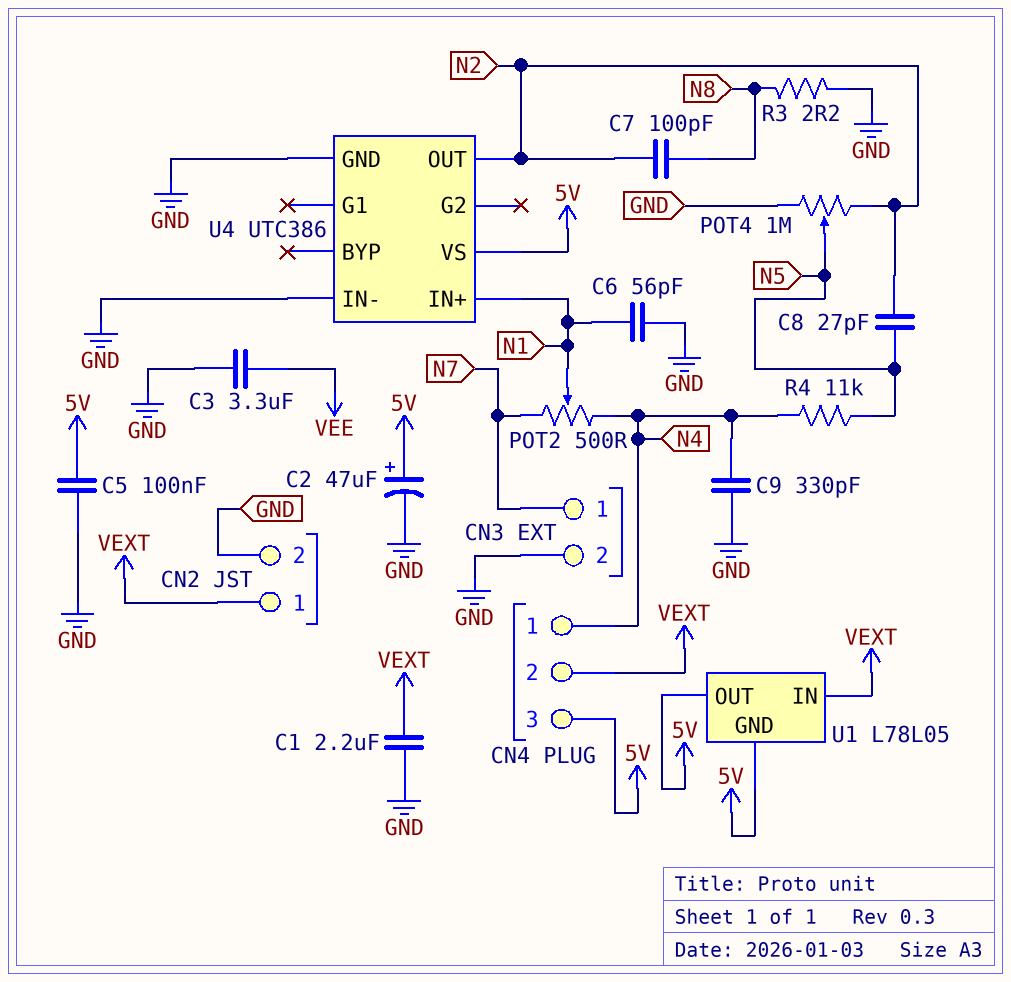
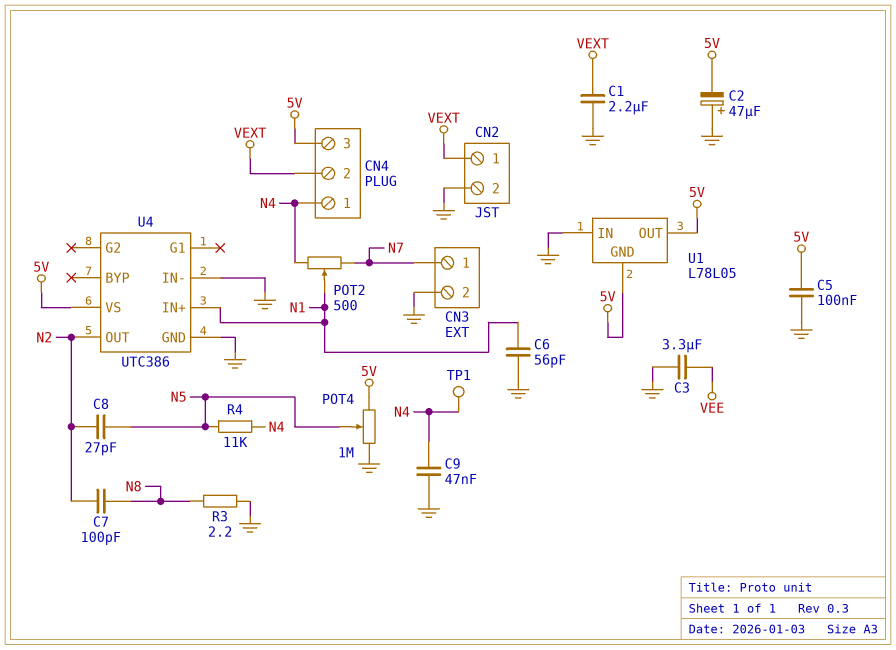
C2: 47uF (plus 5V, minus GND) -> 47uF (plus GND, minus 5V)
C9: 330pF (GND, N4) -> 47nF (GND, N4)
POT4: 1M (GND, N2, wiper N5) -> 1M (5V, GND, wiper N5)
TP1: none -> test point (N4)
U1 pin IN: VEXT -> GND

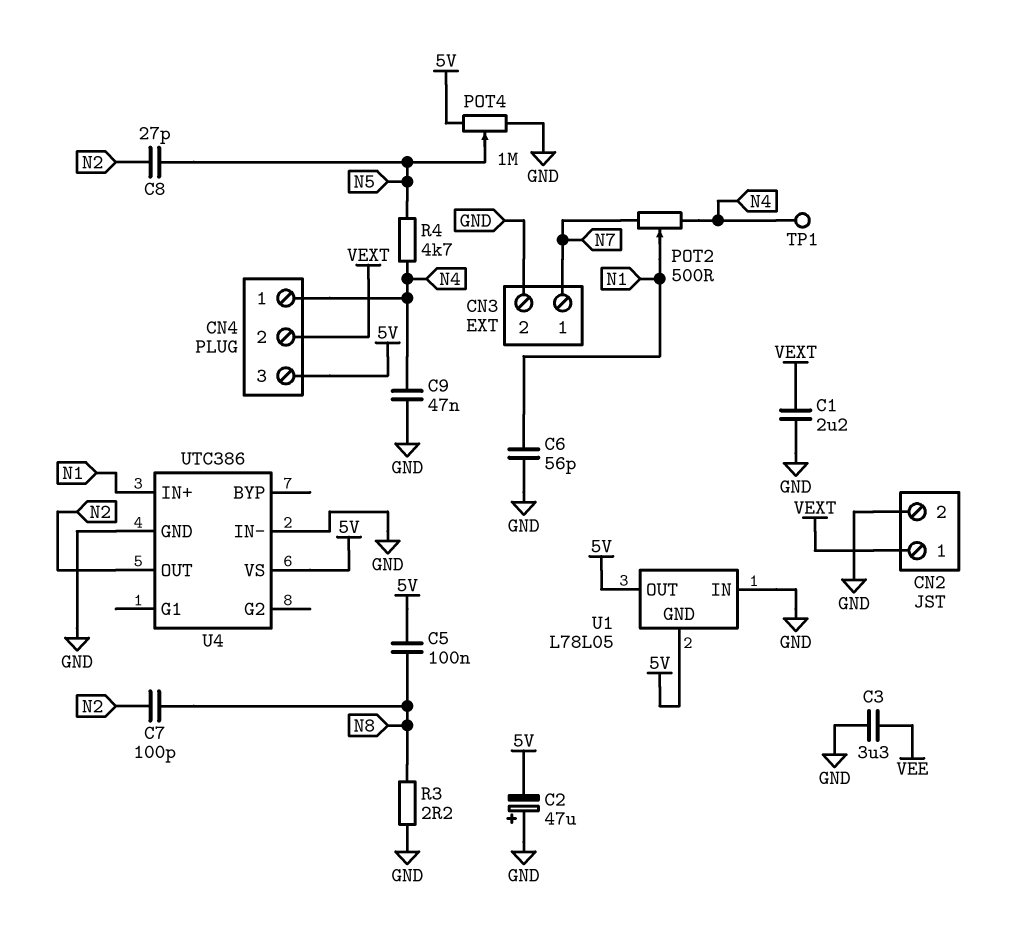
C5: 100nF (5V, GND) -> 100nF (5V, N8)
R4: 11k (N4, N5) -> 4.7k (N4, N5)

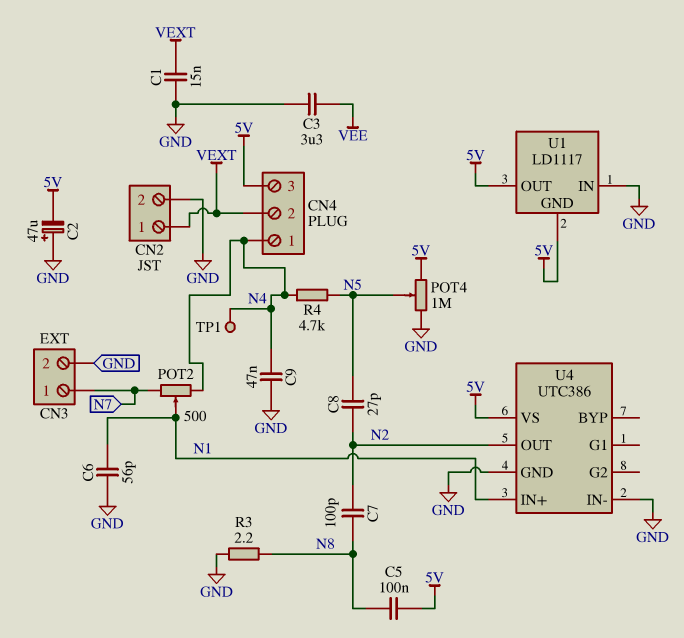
C1: 2.2uF (GND, VEXT) -> 15nF (GND, VEXT)
U1: L78L05 -> LD1117

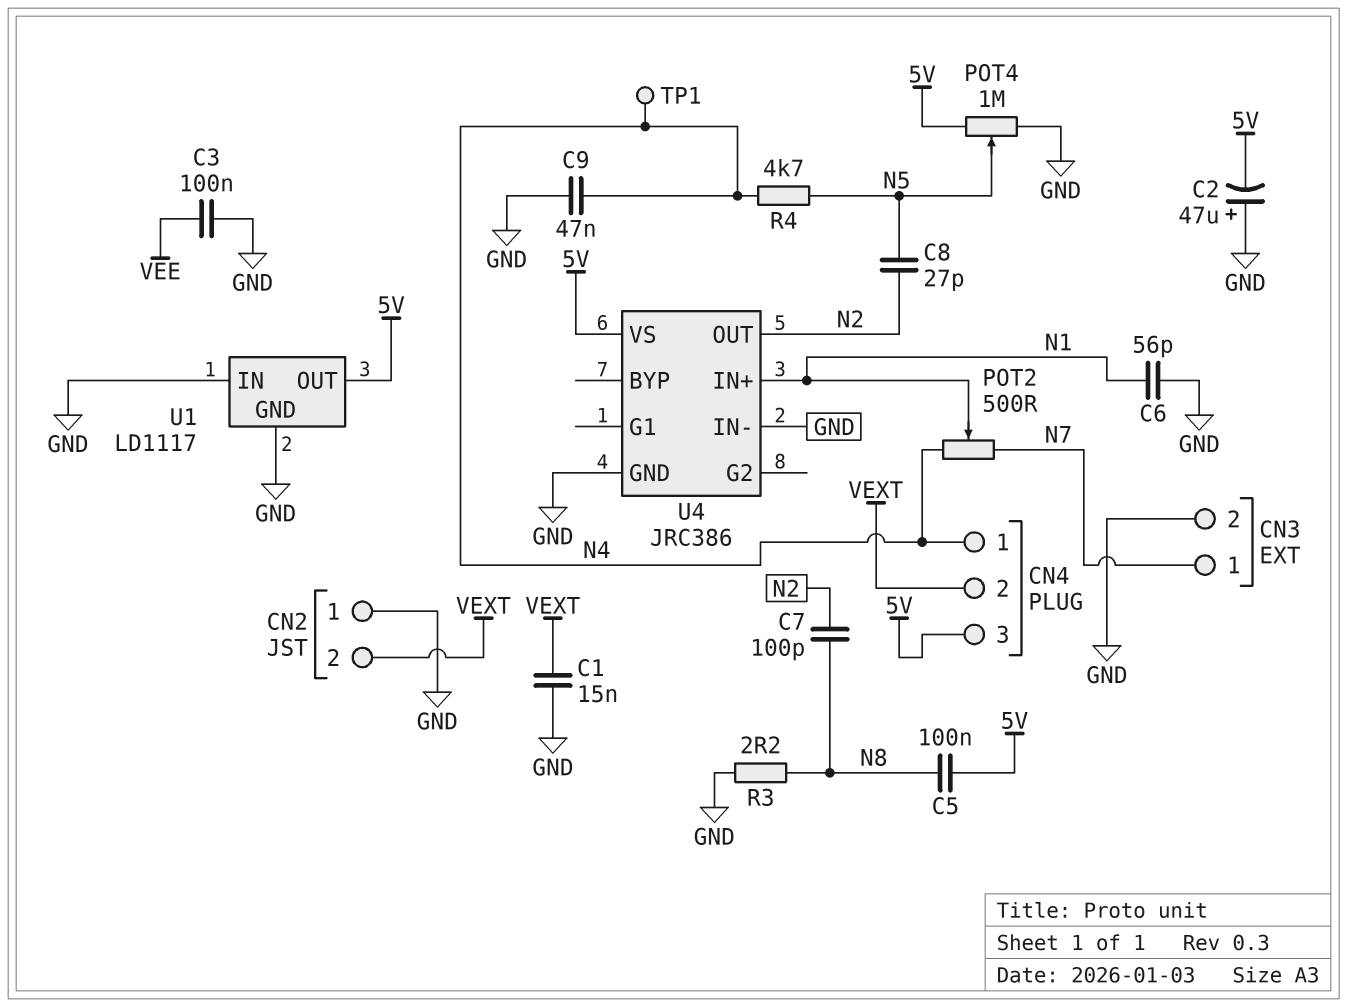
C3: 3.3uF (GND, VEE) -> 100nF (GND, VEE)
CN2 pin 1: VEXT -> GND
CN2 pin 2: GND -> VEXT
U1 pin GND: 5V -> GND
U4: UTC386 -> JRC386

